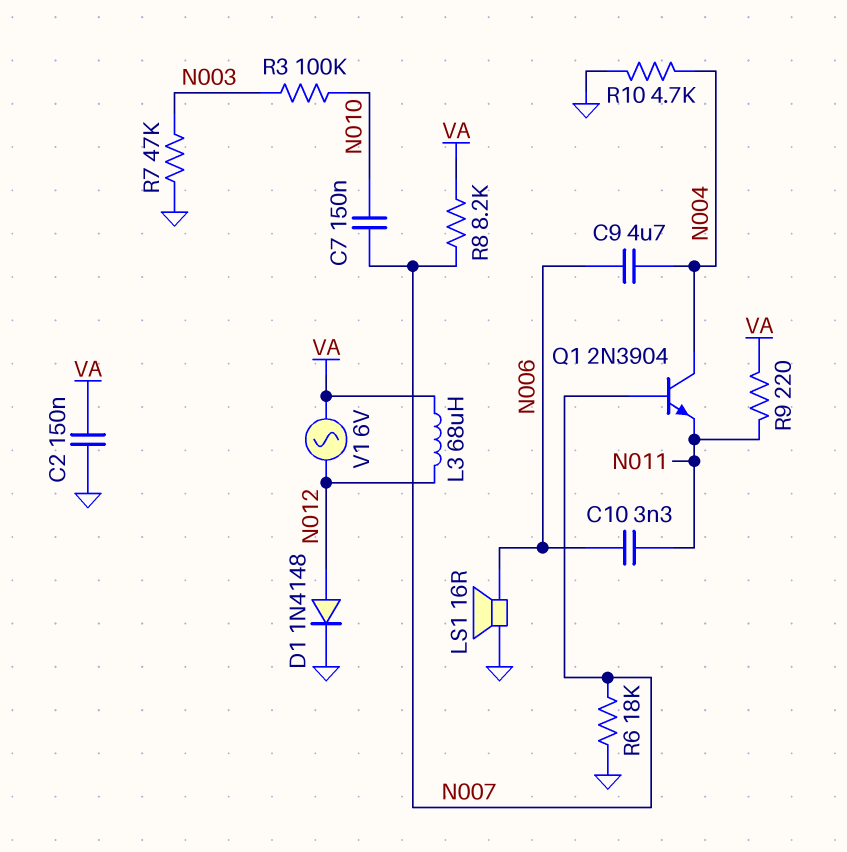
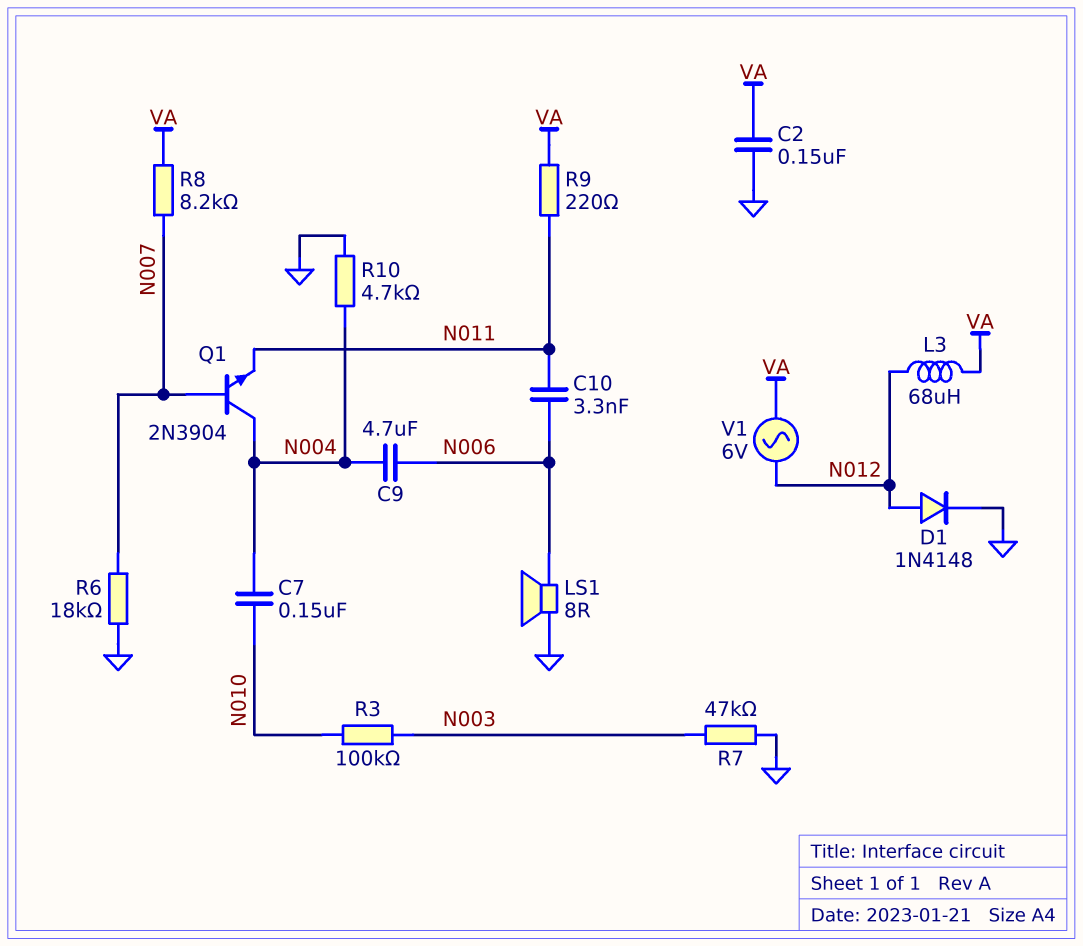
C7: 150nF (N007, N010) -> 150nF (N004, N010)
LS1: speaker 16R (GND, N006) -> speaker 8R (GND, N006)

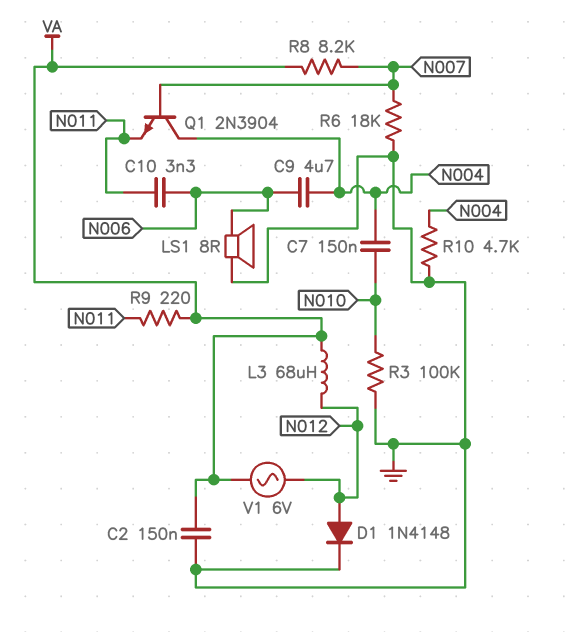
R3: 100k (N003, N010) -> 100k (GND, N010)
R7: 47k (GND, N003) -> none

